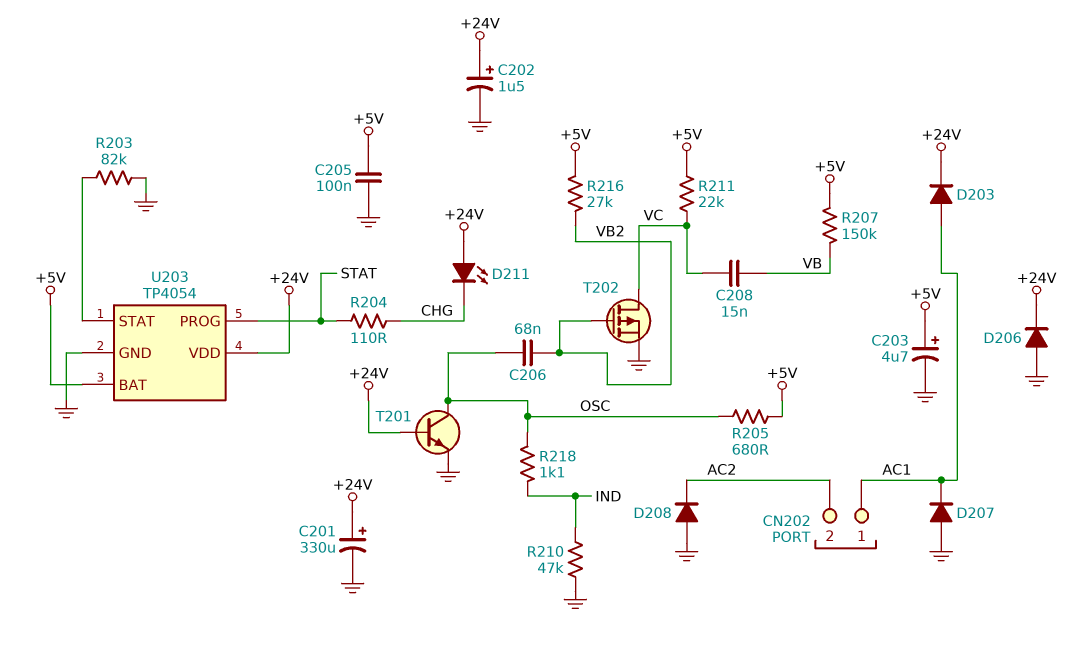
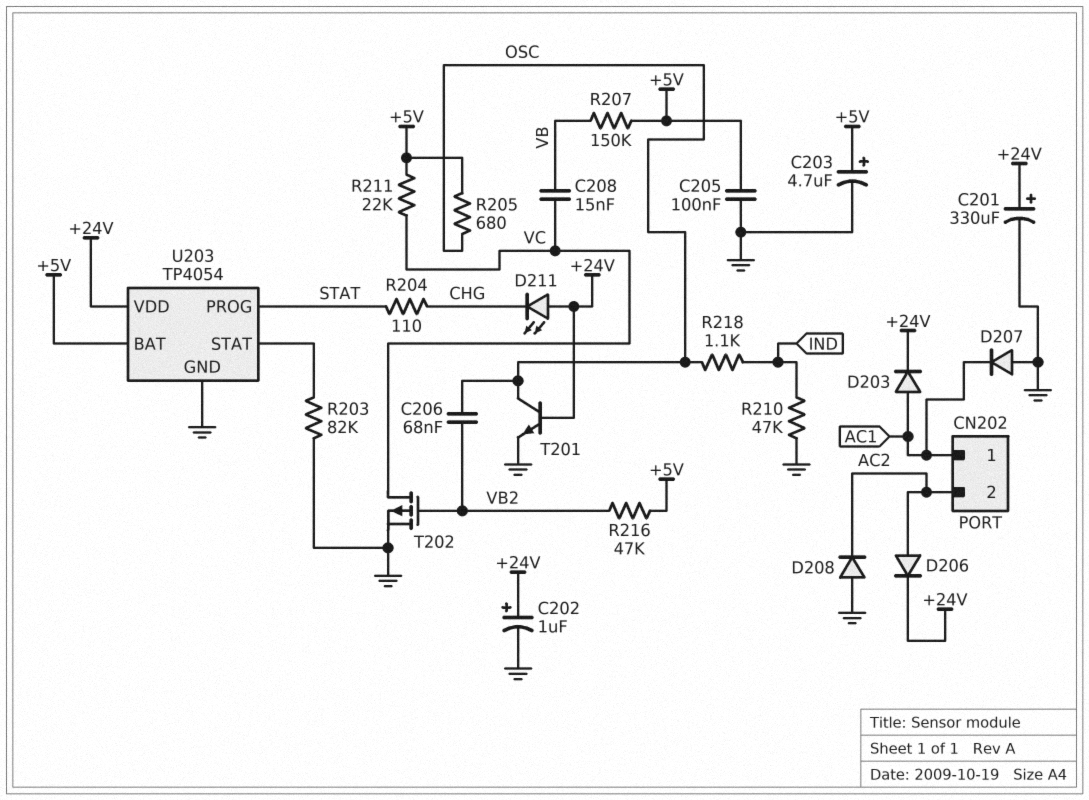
C202: 1.5uF (plus +24V, minus GND) -> 1uF (plus +24V, minus GND)
D206: diode (A GND, K +24V) -> diode (A AC2, K +24V)
R216: 27k (+5V, VB2) -> 47k (+5V, VB2)

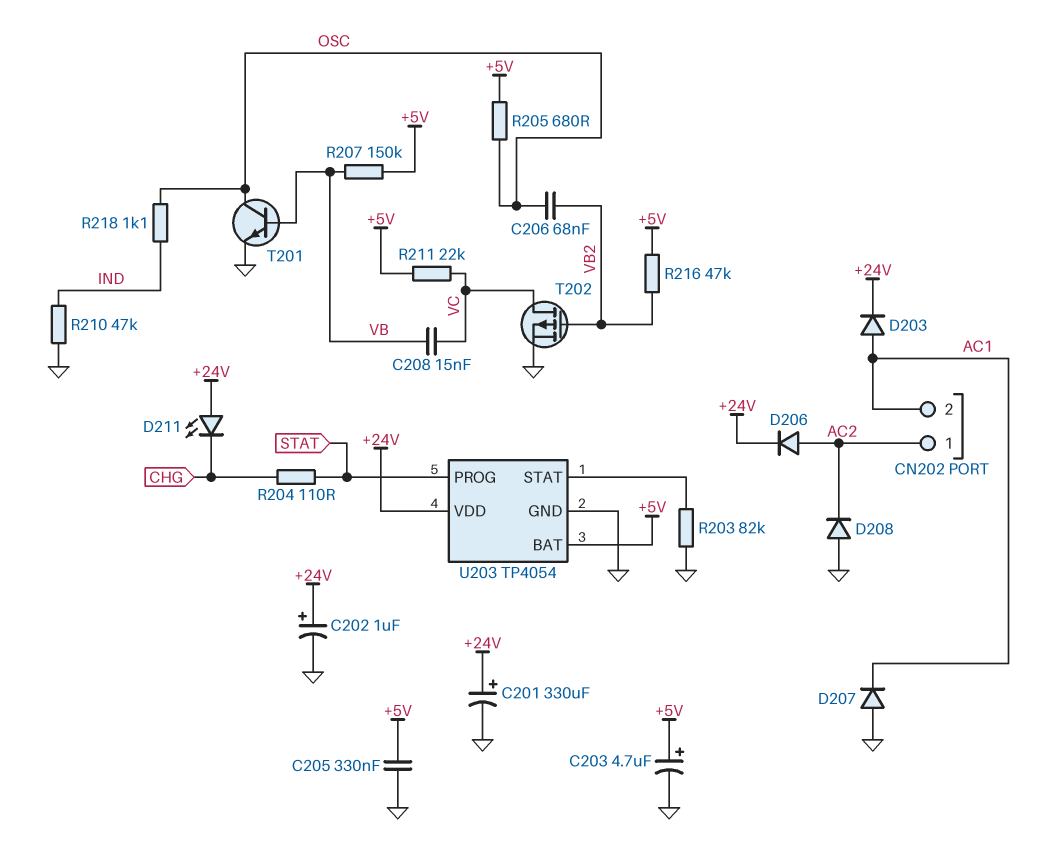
C205: 100nF (+5V, GND) -> 330nF (+5V, GND)
CN202 pin 1: AC1 -> AC2
CN202 pin 2: AC2 -> AC1
T201: NPN (B +24V, C OSC, E GND) -> NPN (B VB, C OSC, E GND)

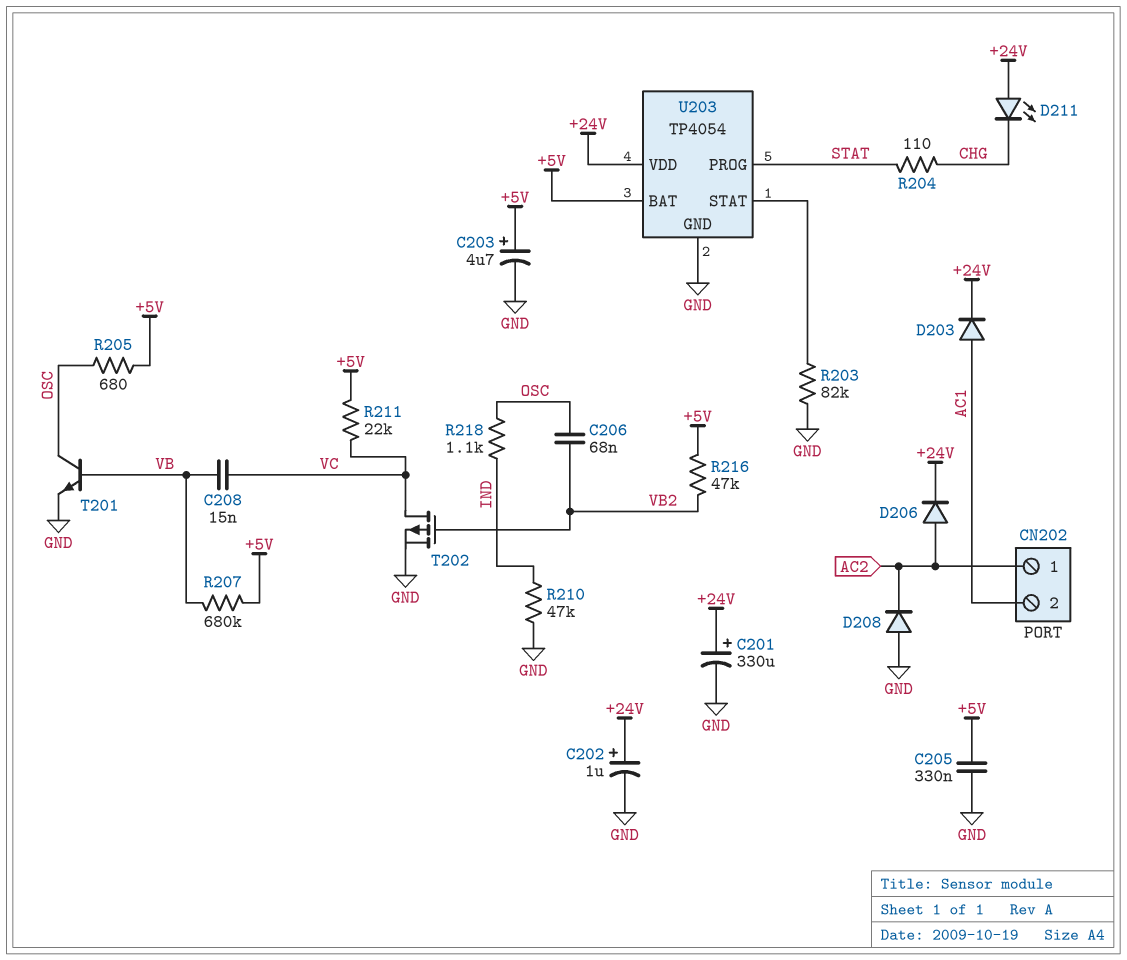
D207: diode (A GND, K AC1) -> none
R207: 150k (+5V, VB) -> 680k (+5V, VB)

